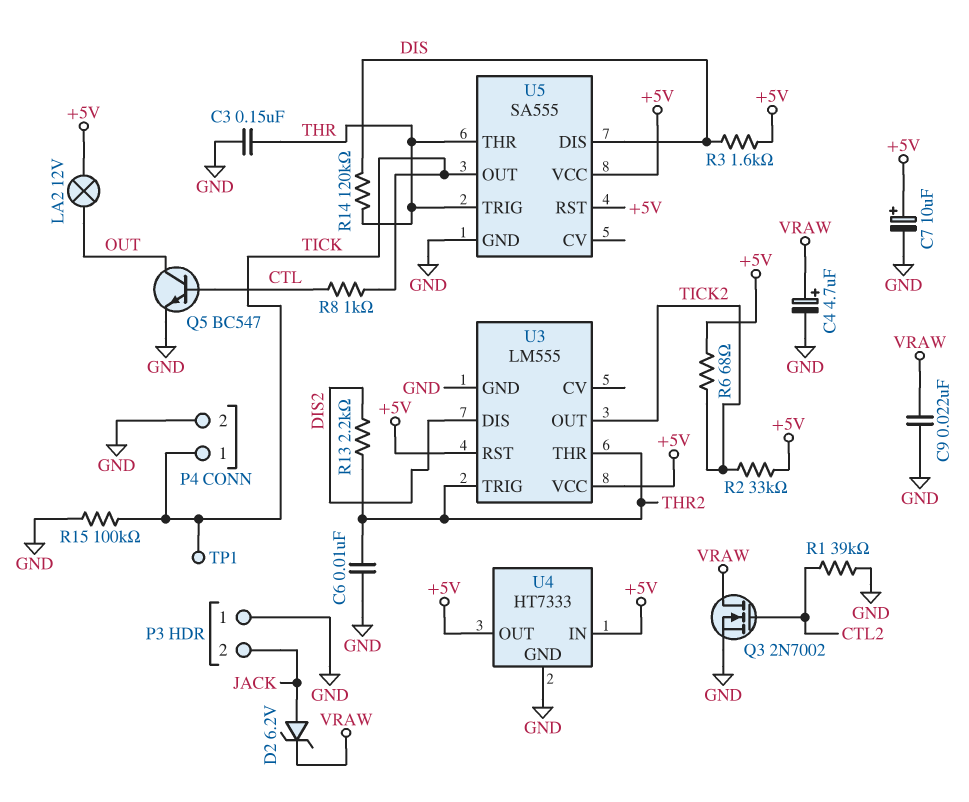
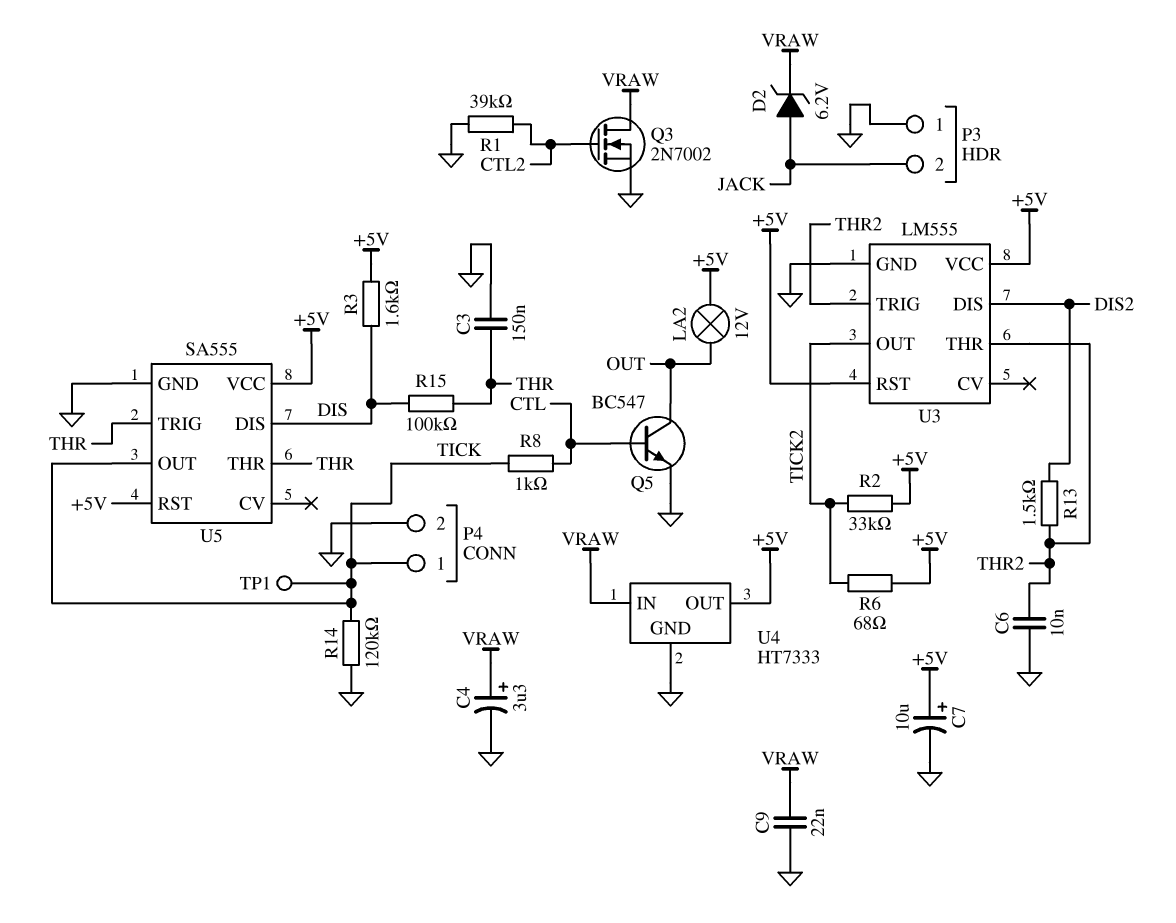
C4: 4.7uF (plus VRAW, minus GND) -> 3.3uF (plus VRAW, minus GND)
R13: 2.2k (DIS2, THR2) -> 1.5k (DIS2, THR2)
R14: 120k (DIS, THR) -> 120k (GND, TICK)
R15: 100k (GND, TICK) -> 100k (DIS, THR)
U4 pin IN: +5V -> VRAW

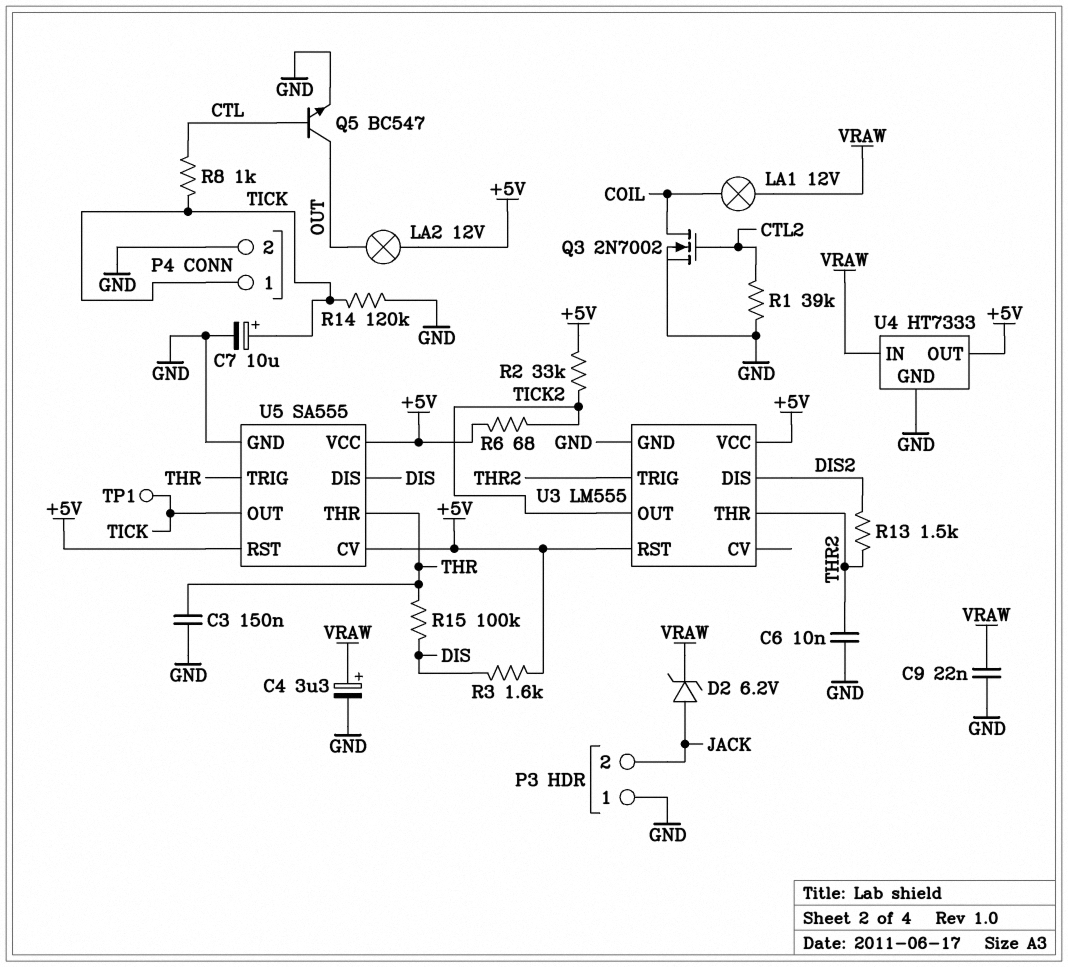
C7: 10uF (plus +5V, minus GND) -> 10uF (plus TICK, minus GND)
LA1: none -> lamp 12V (COIL, VRAW)
Q3: NMOS 2N7002 (G CTL2, D VRAW, S GND) -> NMOS 2N7002 (G CTL2, D COIL, S GND)
U5 pin CV: none -> +5V

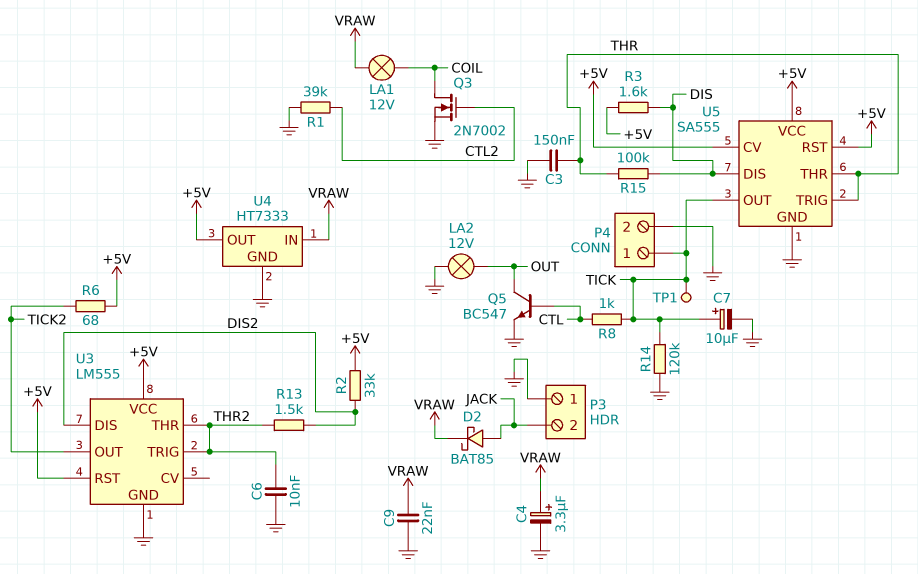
D2: zener 6.2V (A JACK, K VRAW) -> schottky BAT85 (A JACK, K VRAW)
LA2: lamp 12V (+5V, OUT) -> lamp 12V (GND, OUT)
R2: 33k (+5V, TICK2) -> 33k (+5V, DIS2)

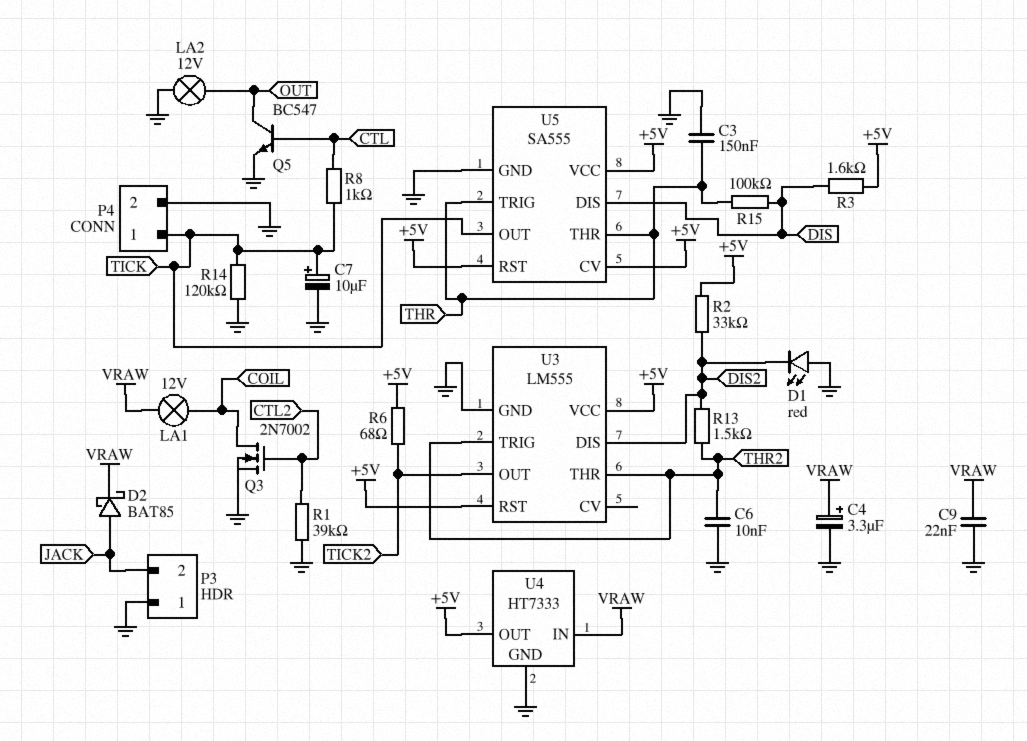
D1: none -> LED red (A GND, K DIS2)
TP1: test point (TICK) -> none

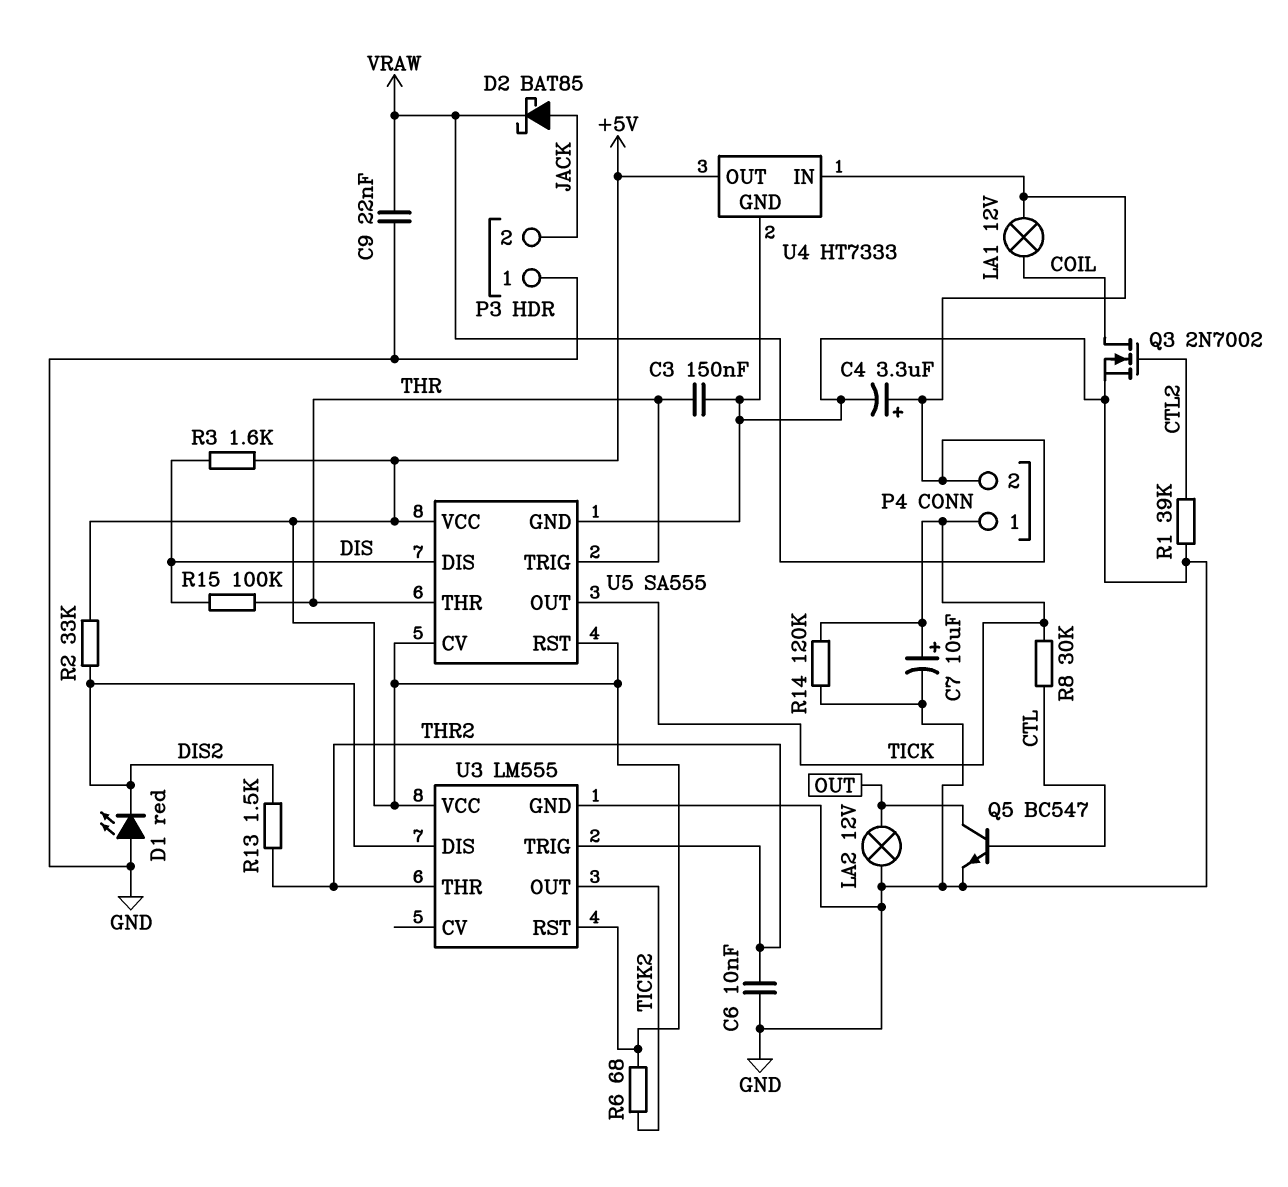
P4 pin 2: GND -> VRAW
R8: 1k (CTL, TICK) -> 30k (CTL, TICK)

